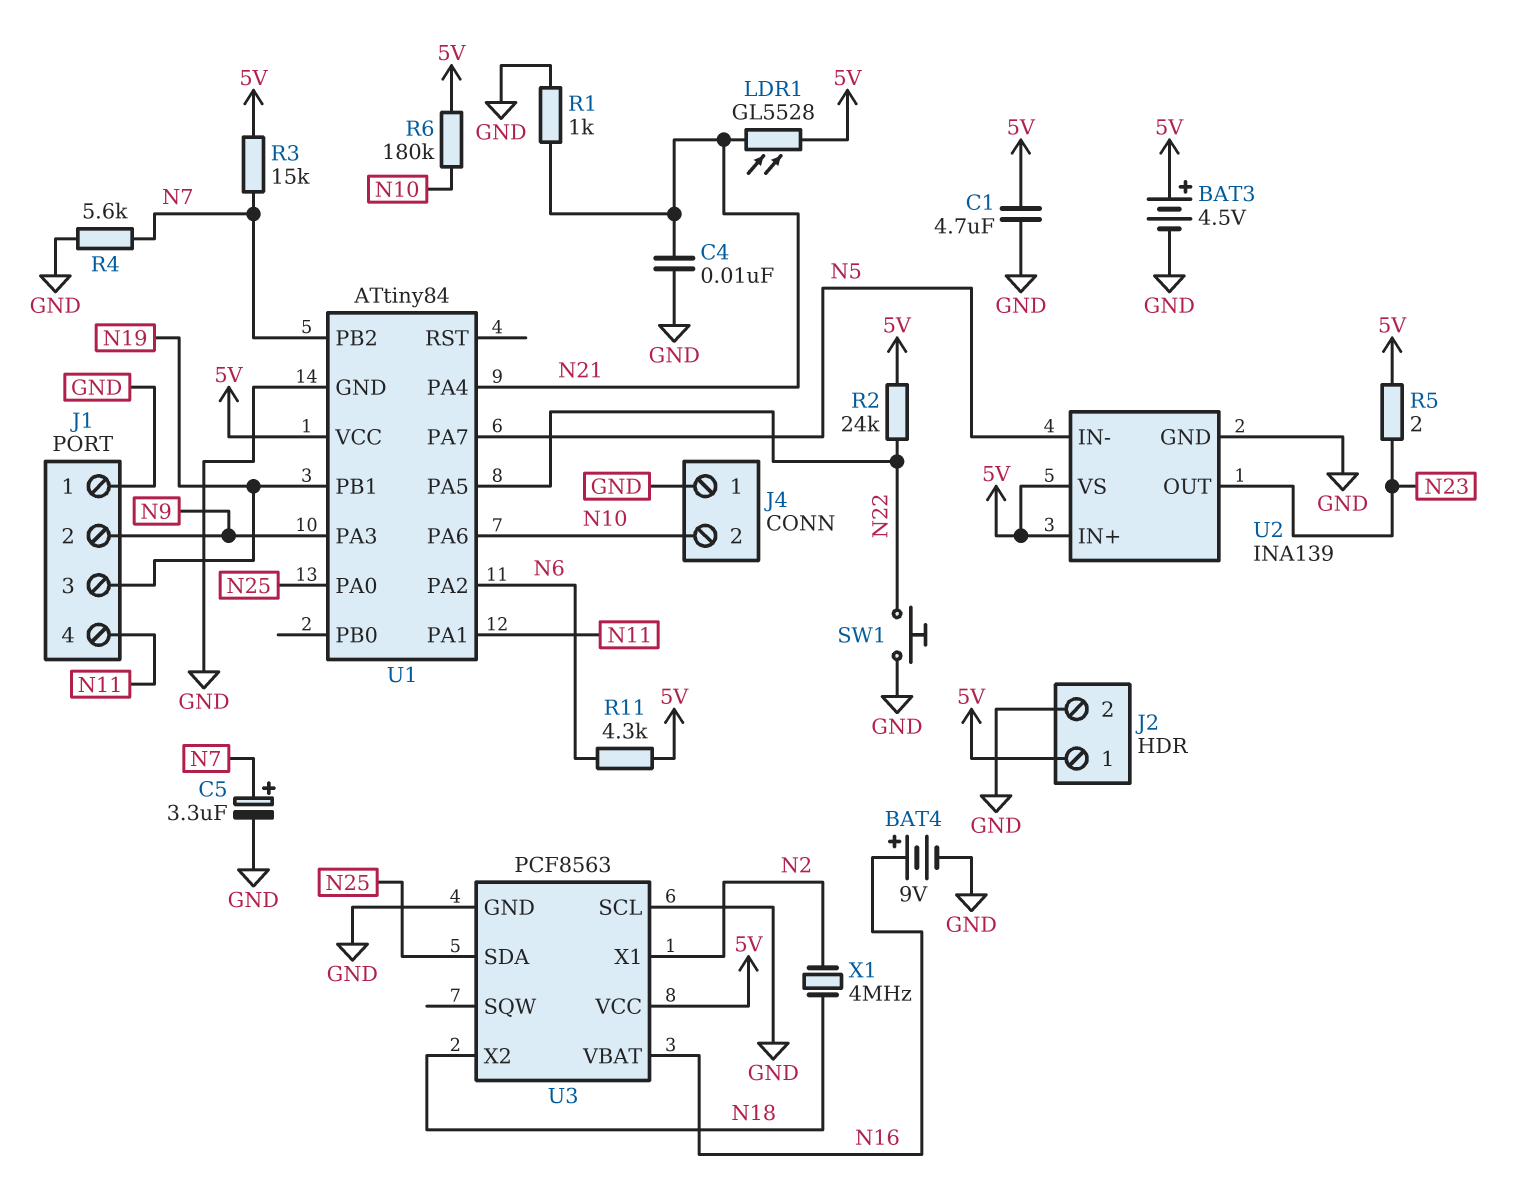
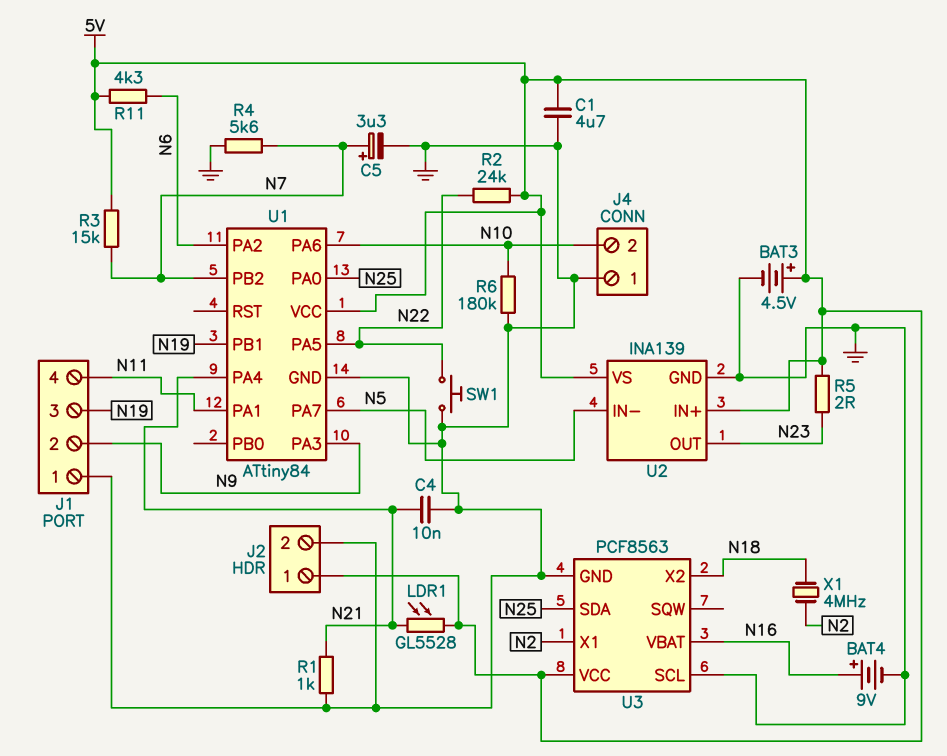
R6: 180k (5V, N10) -> 180k (GND, N10)

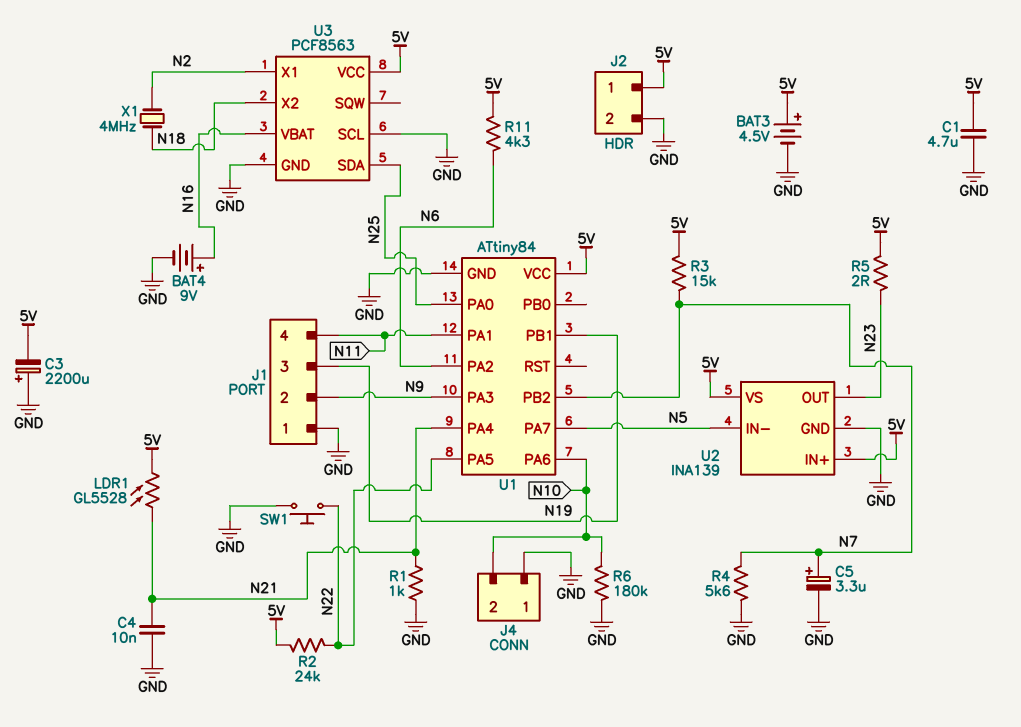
C3: none -> 2200uF (plus GND, minus 5V)

